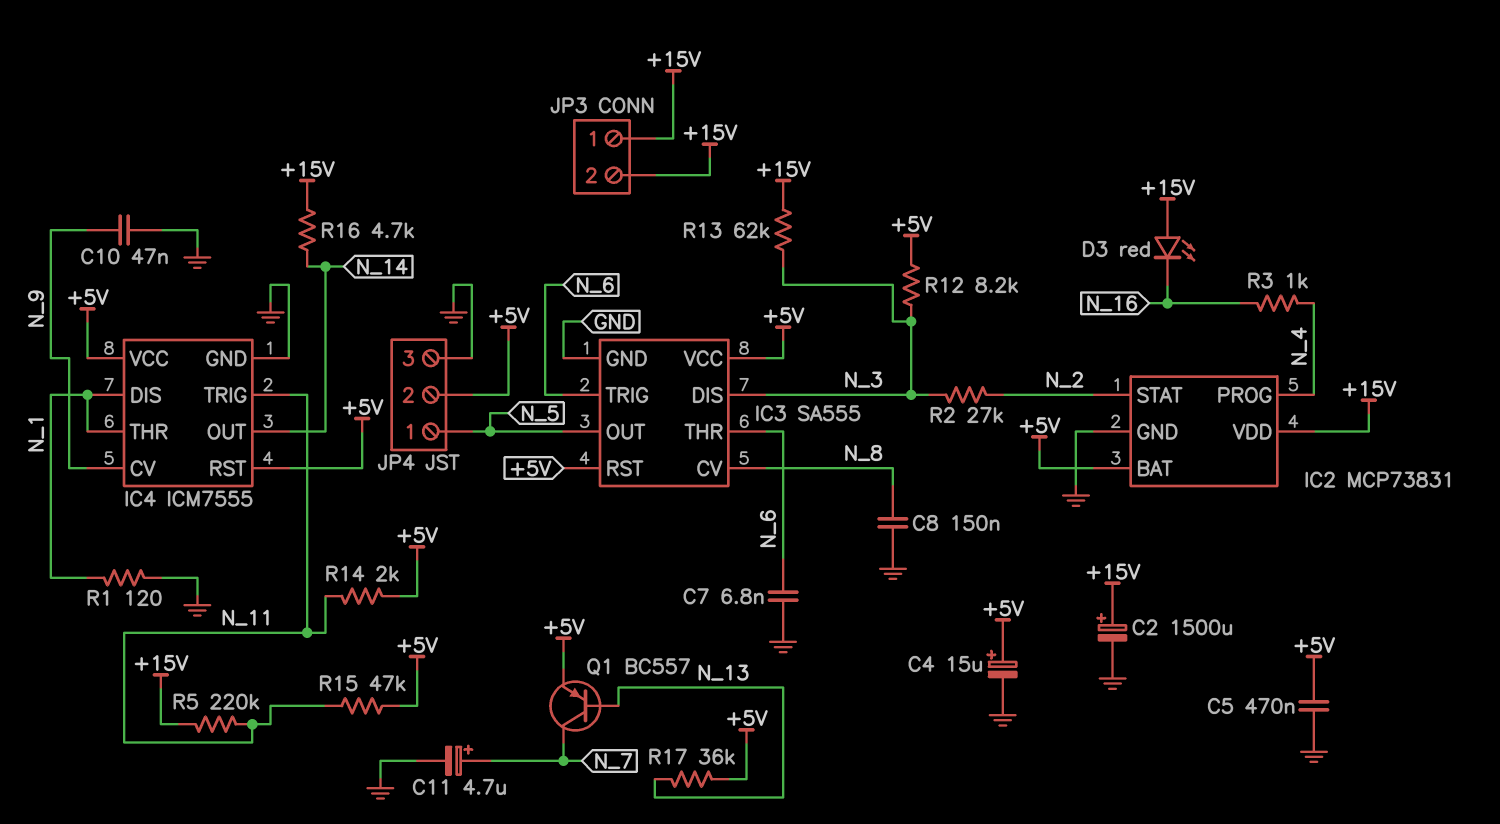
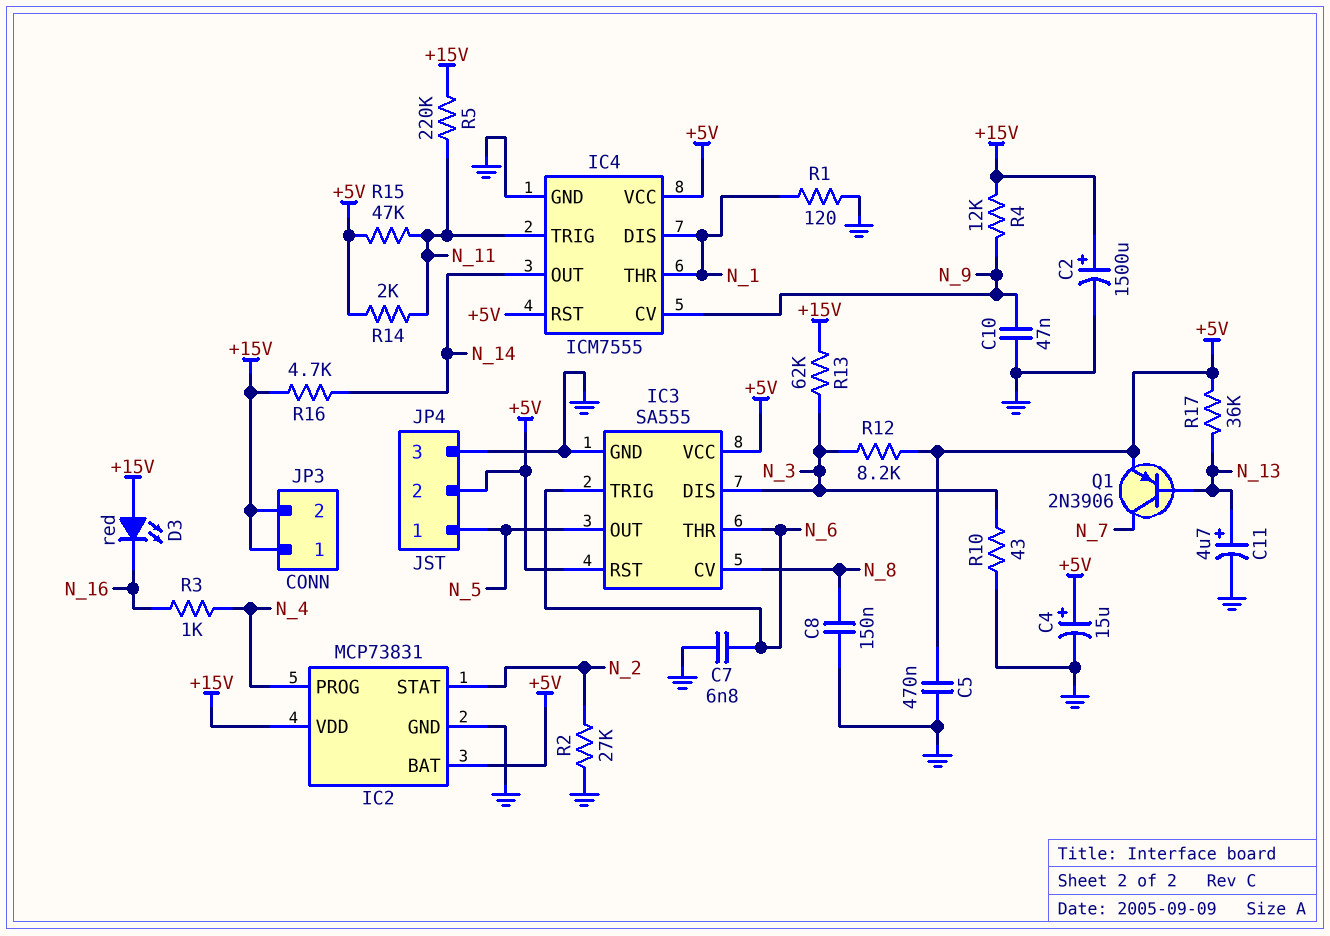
C11: 4.7uF (plus N_7, minus GND) -> 4.7uF (plus N_13, minus GND)
Q1: PNP BC557 (B N_13, C N_7, E +5V) -> PNP 2N3906 (B N_13, C N_7, E +5V)
R2: 27k (N_2, N_3) -> 27k (GND, N_2)
R4: none -> 12k (+15V, N_9)
R10: none -> 43 (GND, N_3)

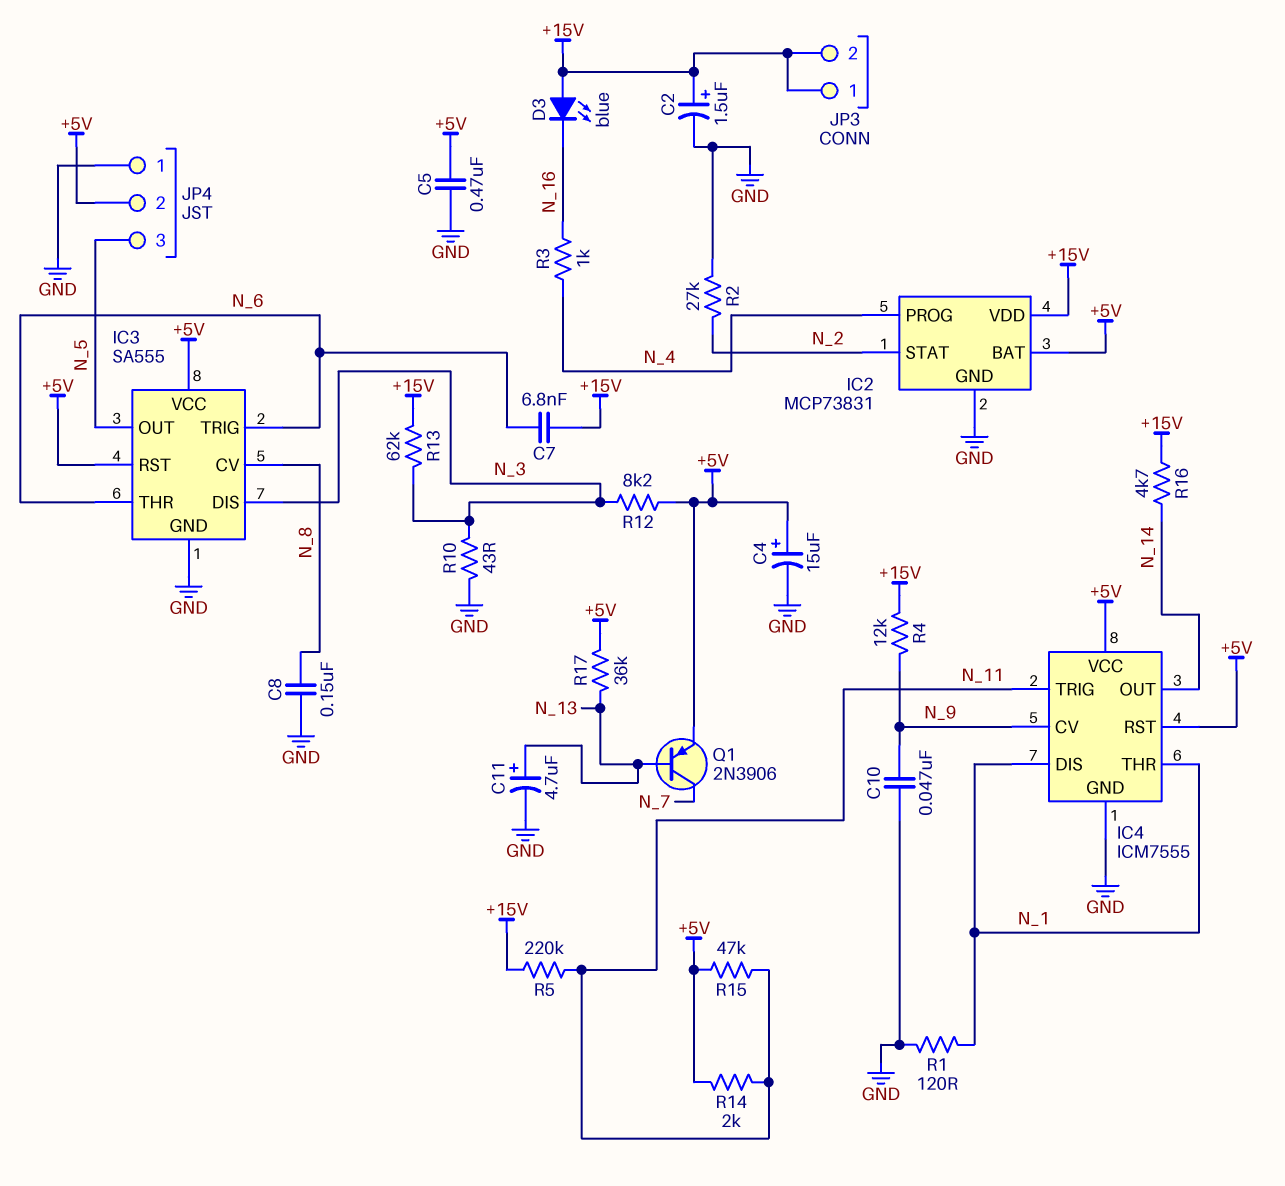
C2: 1500uF (plus +15V, minus GND) -> 1.5uF (plus +15V, minus GND)
C7: 6.8nF (GND, N_6) -> 6.8nF (+15V, N_6)
D3: LED red (A +15V, K N_16) -> LED blue (A +15V, K N_16)
JP4 pin 1: N_5 -> GND
JP4 pin 3: GND -> N_5

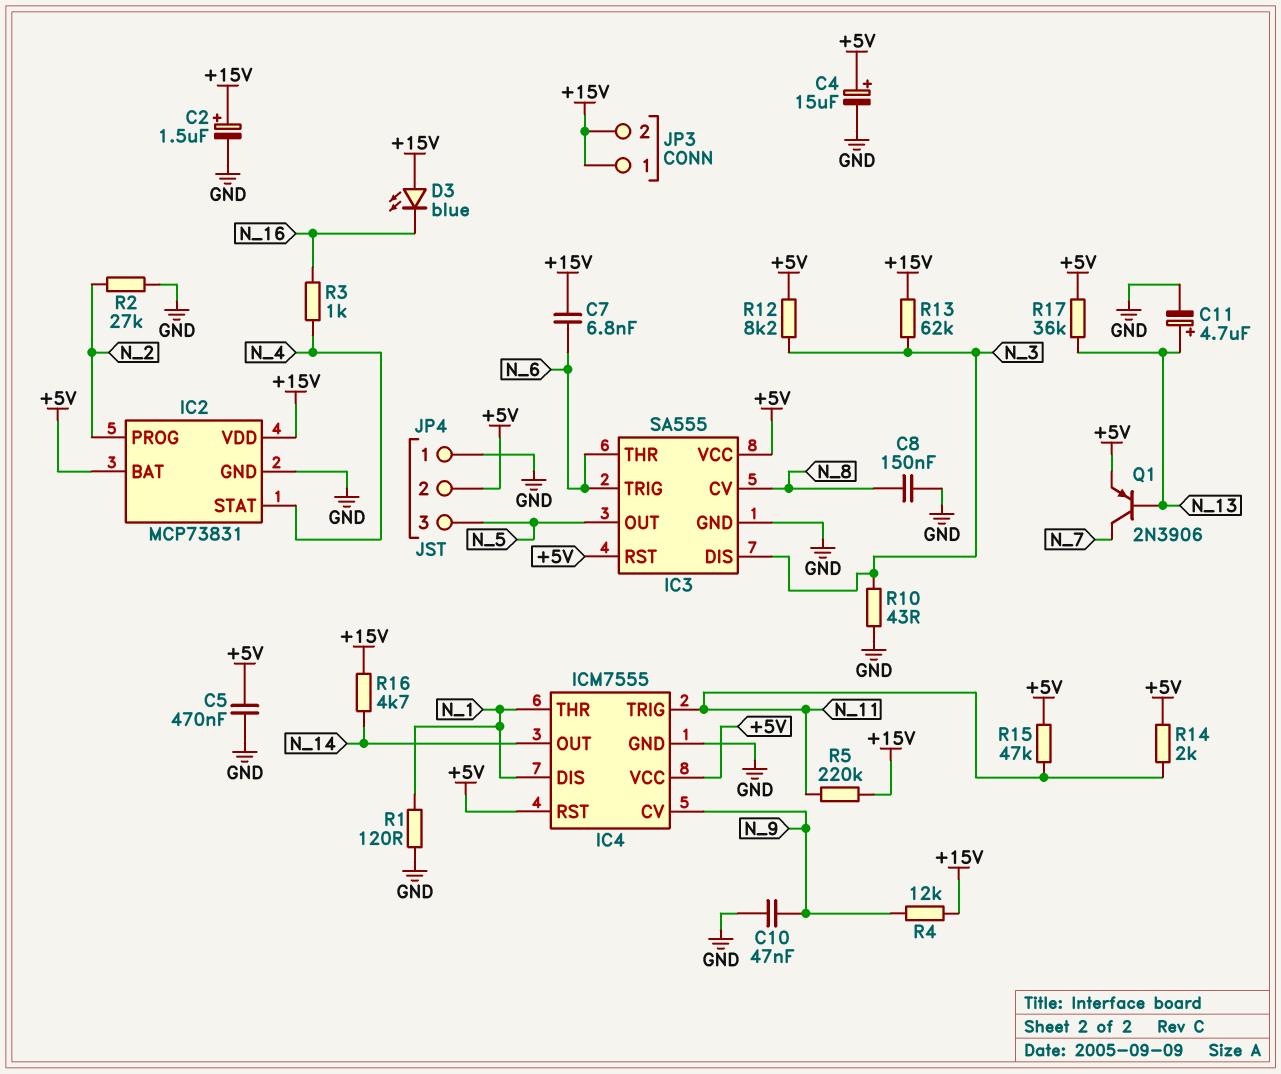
IC2 pin PROG: N_4 -> N_2
IC2 pin STAT: N_2 -> N_4

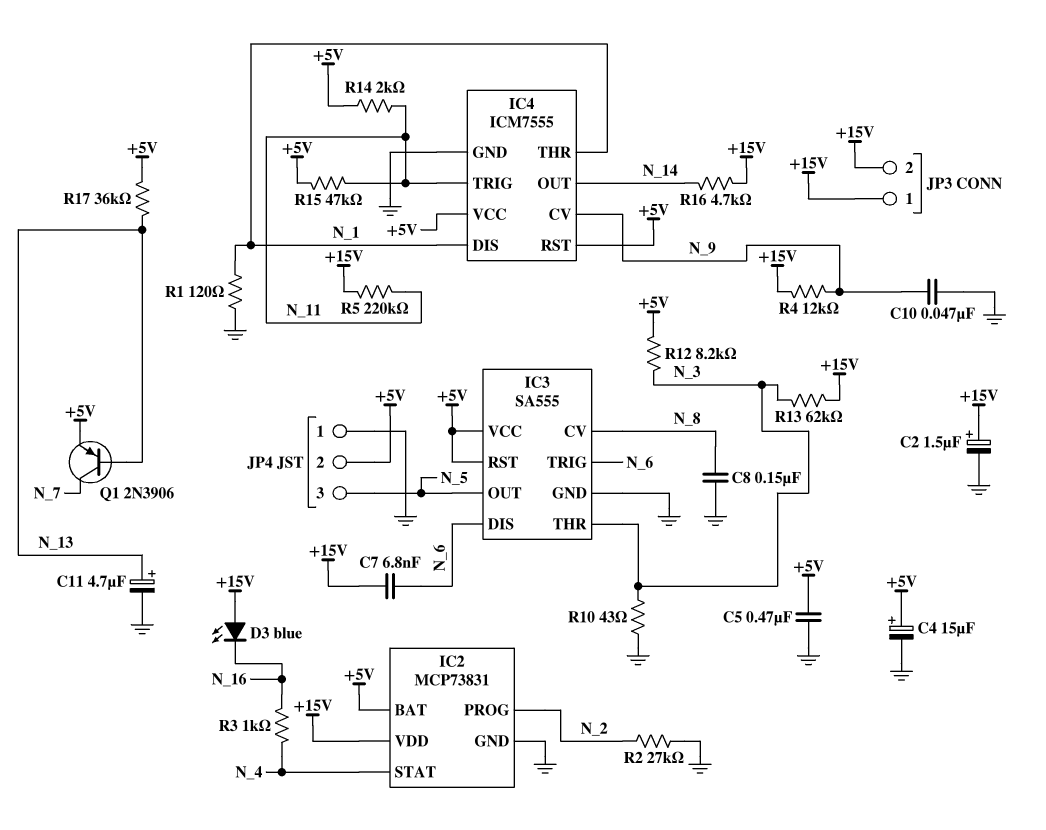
IC3 pin DIS: N_3 -> N_6
IC3 pin THR: N_6 -> N_3

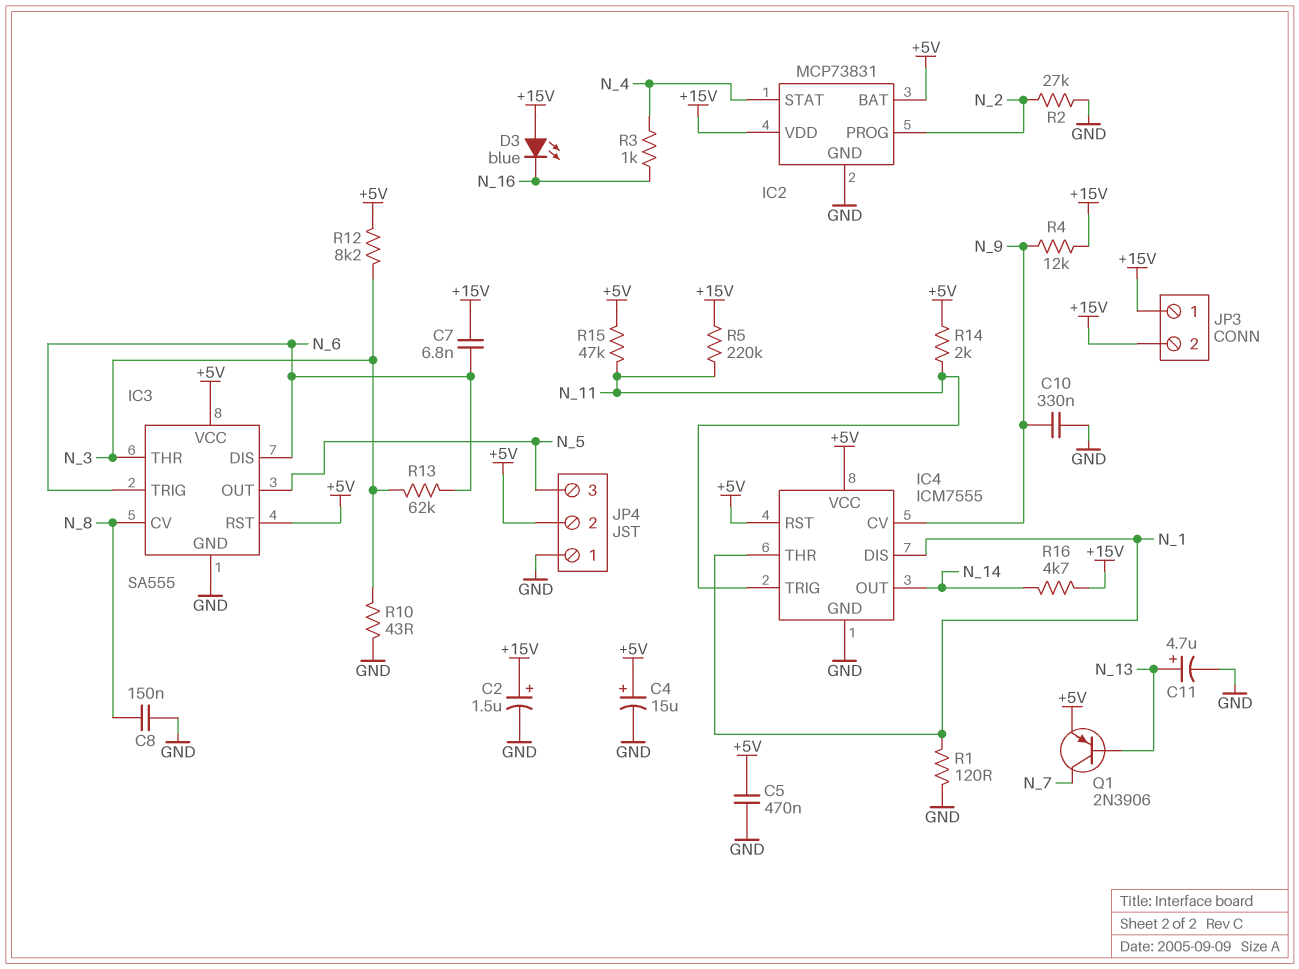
C10: 47nF (GND, N_9) -> 330nF (GND, N_9)
R13: 62k (+15V, N_3) -> 62k (N_3, N_6)
R17: 36k (+5V, N_13) -> none

